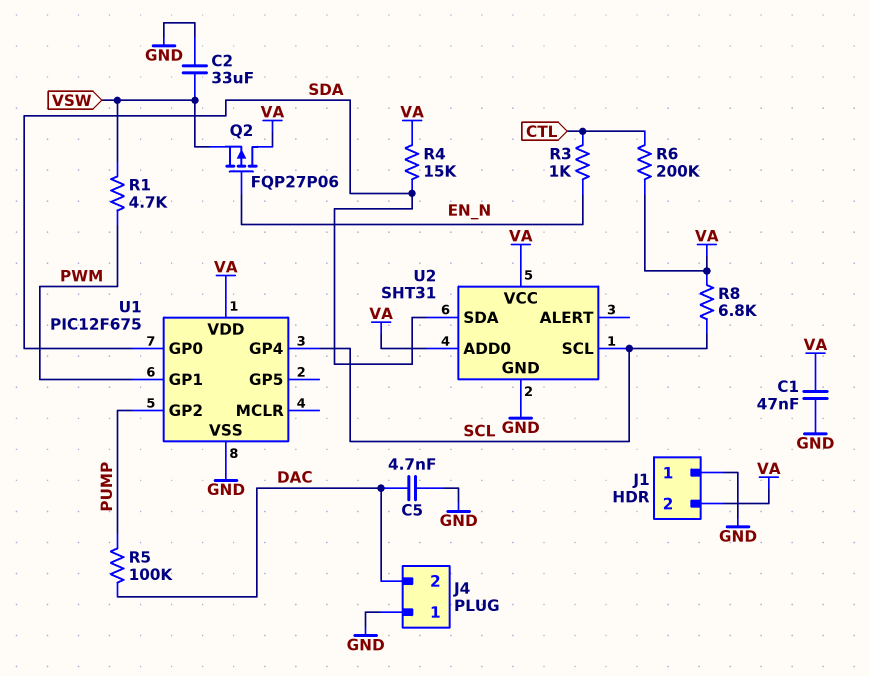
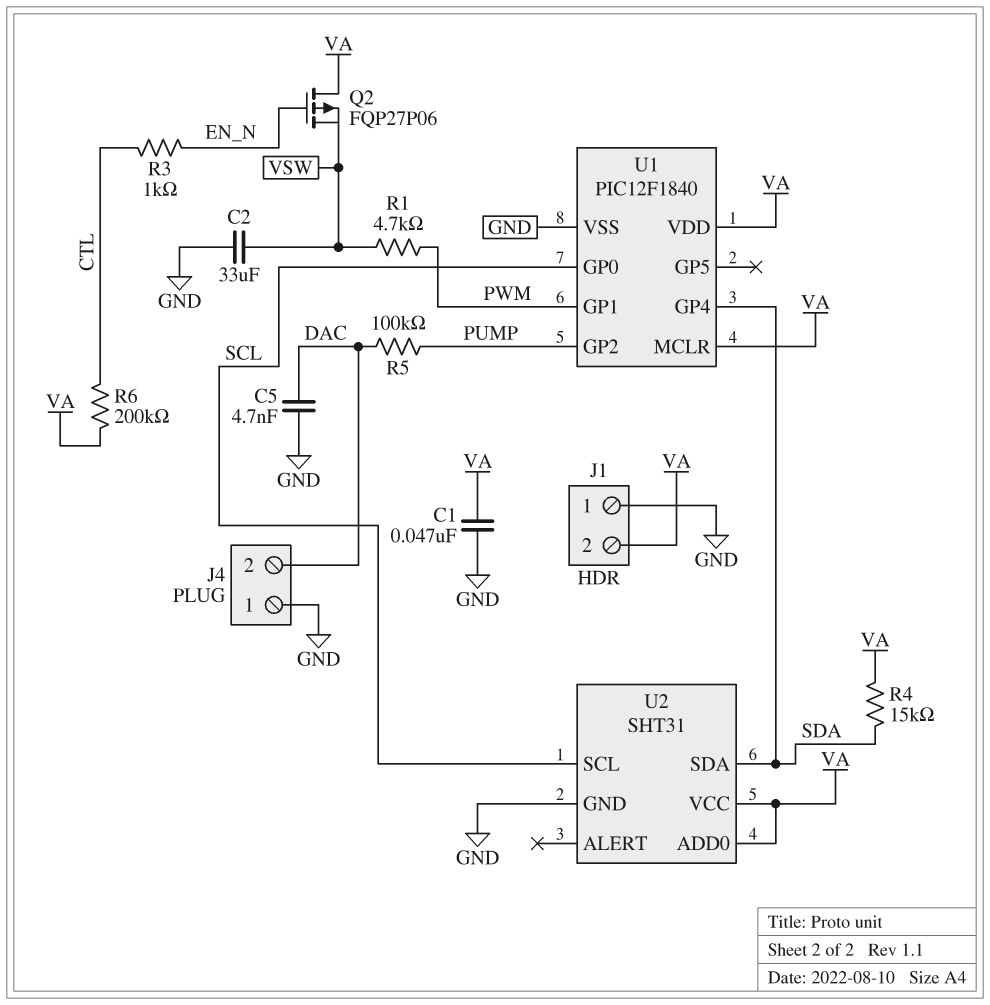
R8: 6.8k (SCL, VA) -> none
U1: PIC12F675 -> PIC12F1840
U1 pin GP0: SDA -> SCL
U1 pin GP4: SCL -> SDA
U1 pin MCLR: none -> VA

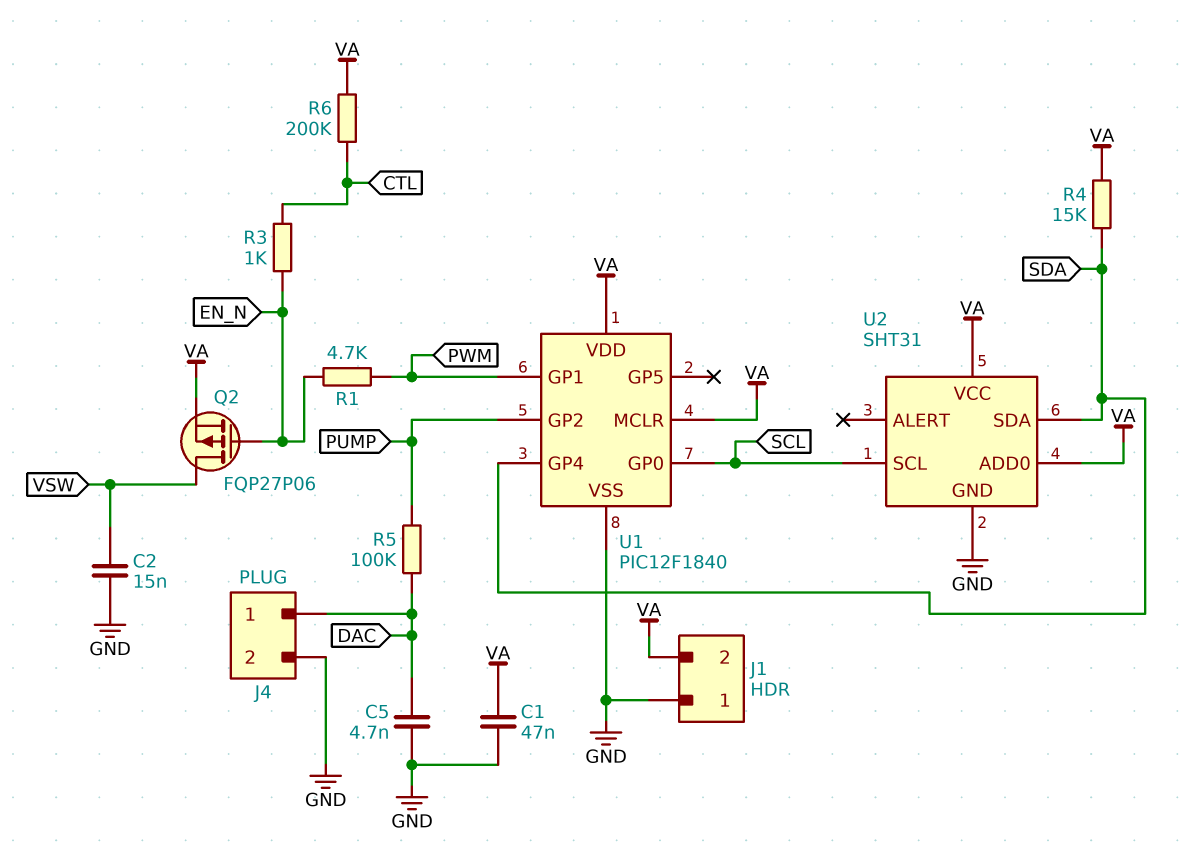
C2: 33uF (GND, VSW) -> 15nF (GND, VSW)
J4 pin 1: GND -> DAC
J4 pin 2: DAC -> GND
Q2: PMOS FQP27P06 (G EN_N, D VA, S VSW) -> PMOS FQP27P06 (G EN_N, D VSW, S VA)
R1: 4.7k (PWM, VSW) -> 4.7k (EN_N, PWM)

